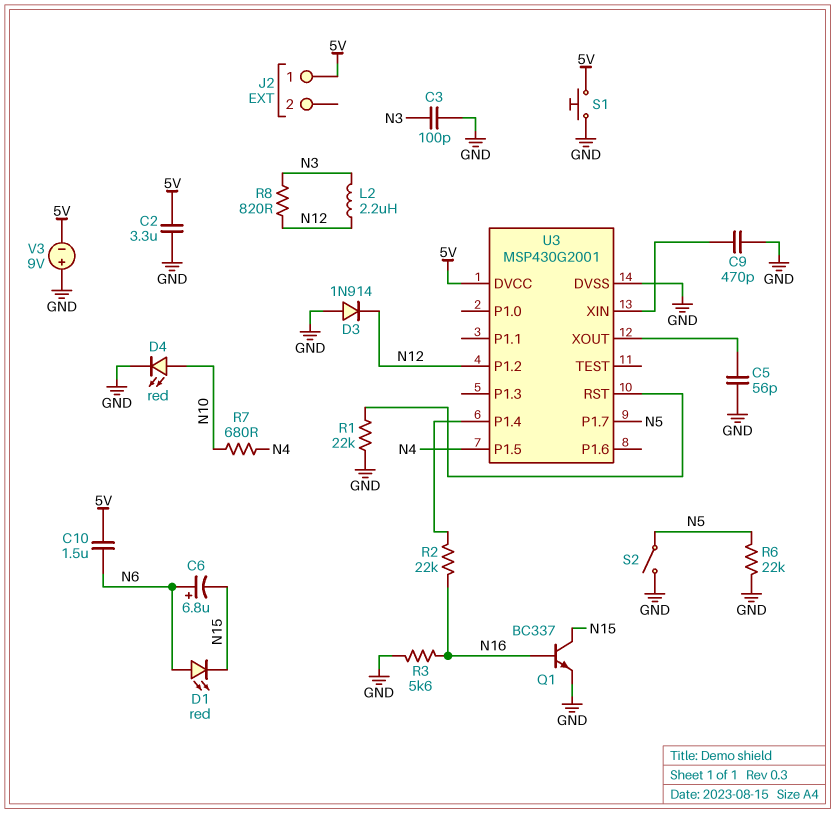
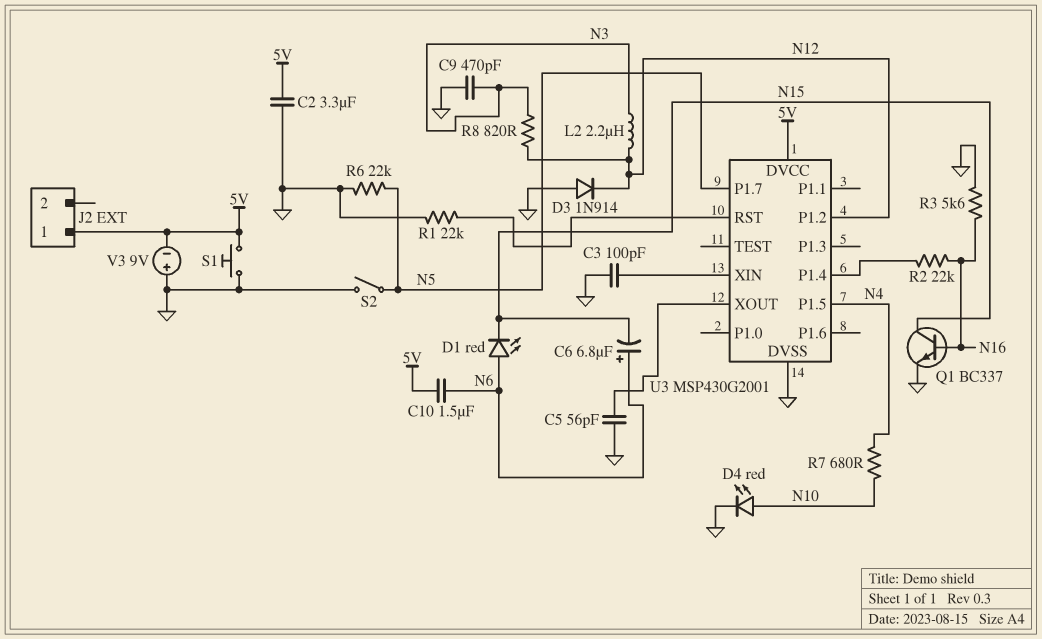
C3: 100pF (GND, N3) -> 100pF (GND, U3/XIN)
C9: 470pF (GND, U3/XIN) -> 470pF (GND, N3)

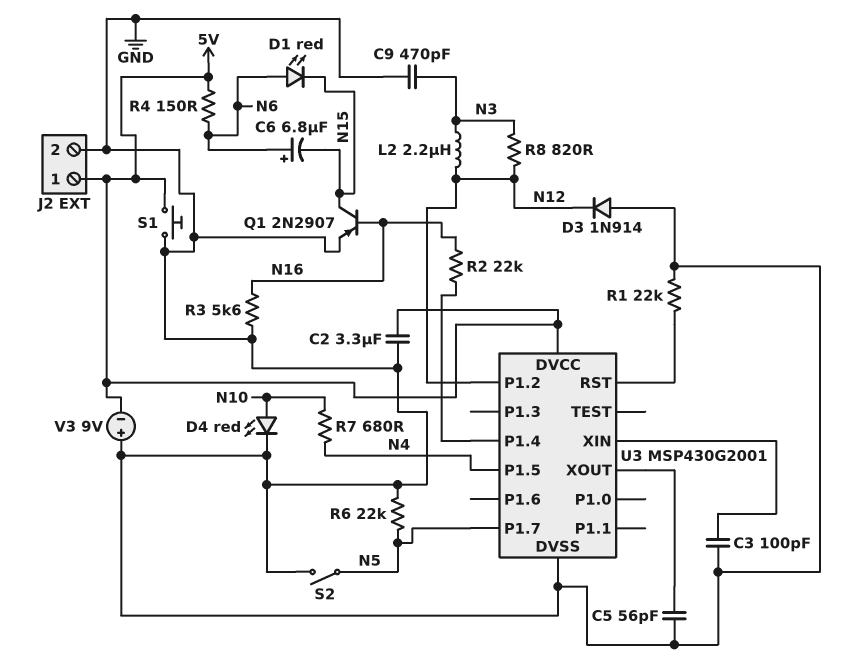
C10: 1.5uF (5V, N6) -> none
J2 pin 2: none -> GND
Q1: NPN BC337 (B N16, C N15, E GND) -> PNP 2N2907 (B N16, C N15, E GND)
R4: none -> 150 (5V, N6)

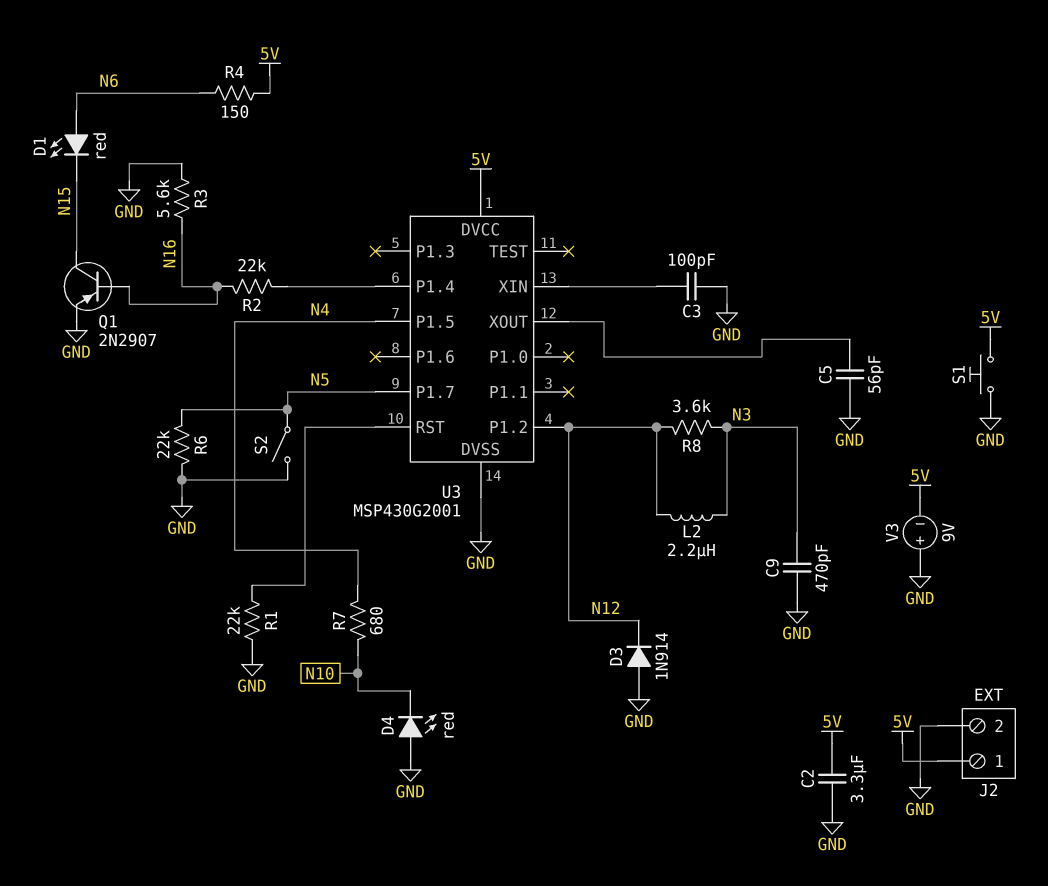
C6: 6.8uF (plus N6, minus N15) -> none
D4: LED red (A N10, K GND) -> LED red (A GND, K N10)
R8: 820 (N3, N12) -> 3.6k (N3, N12)

